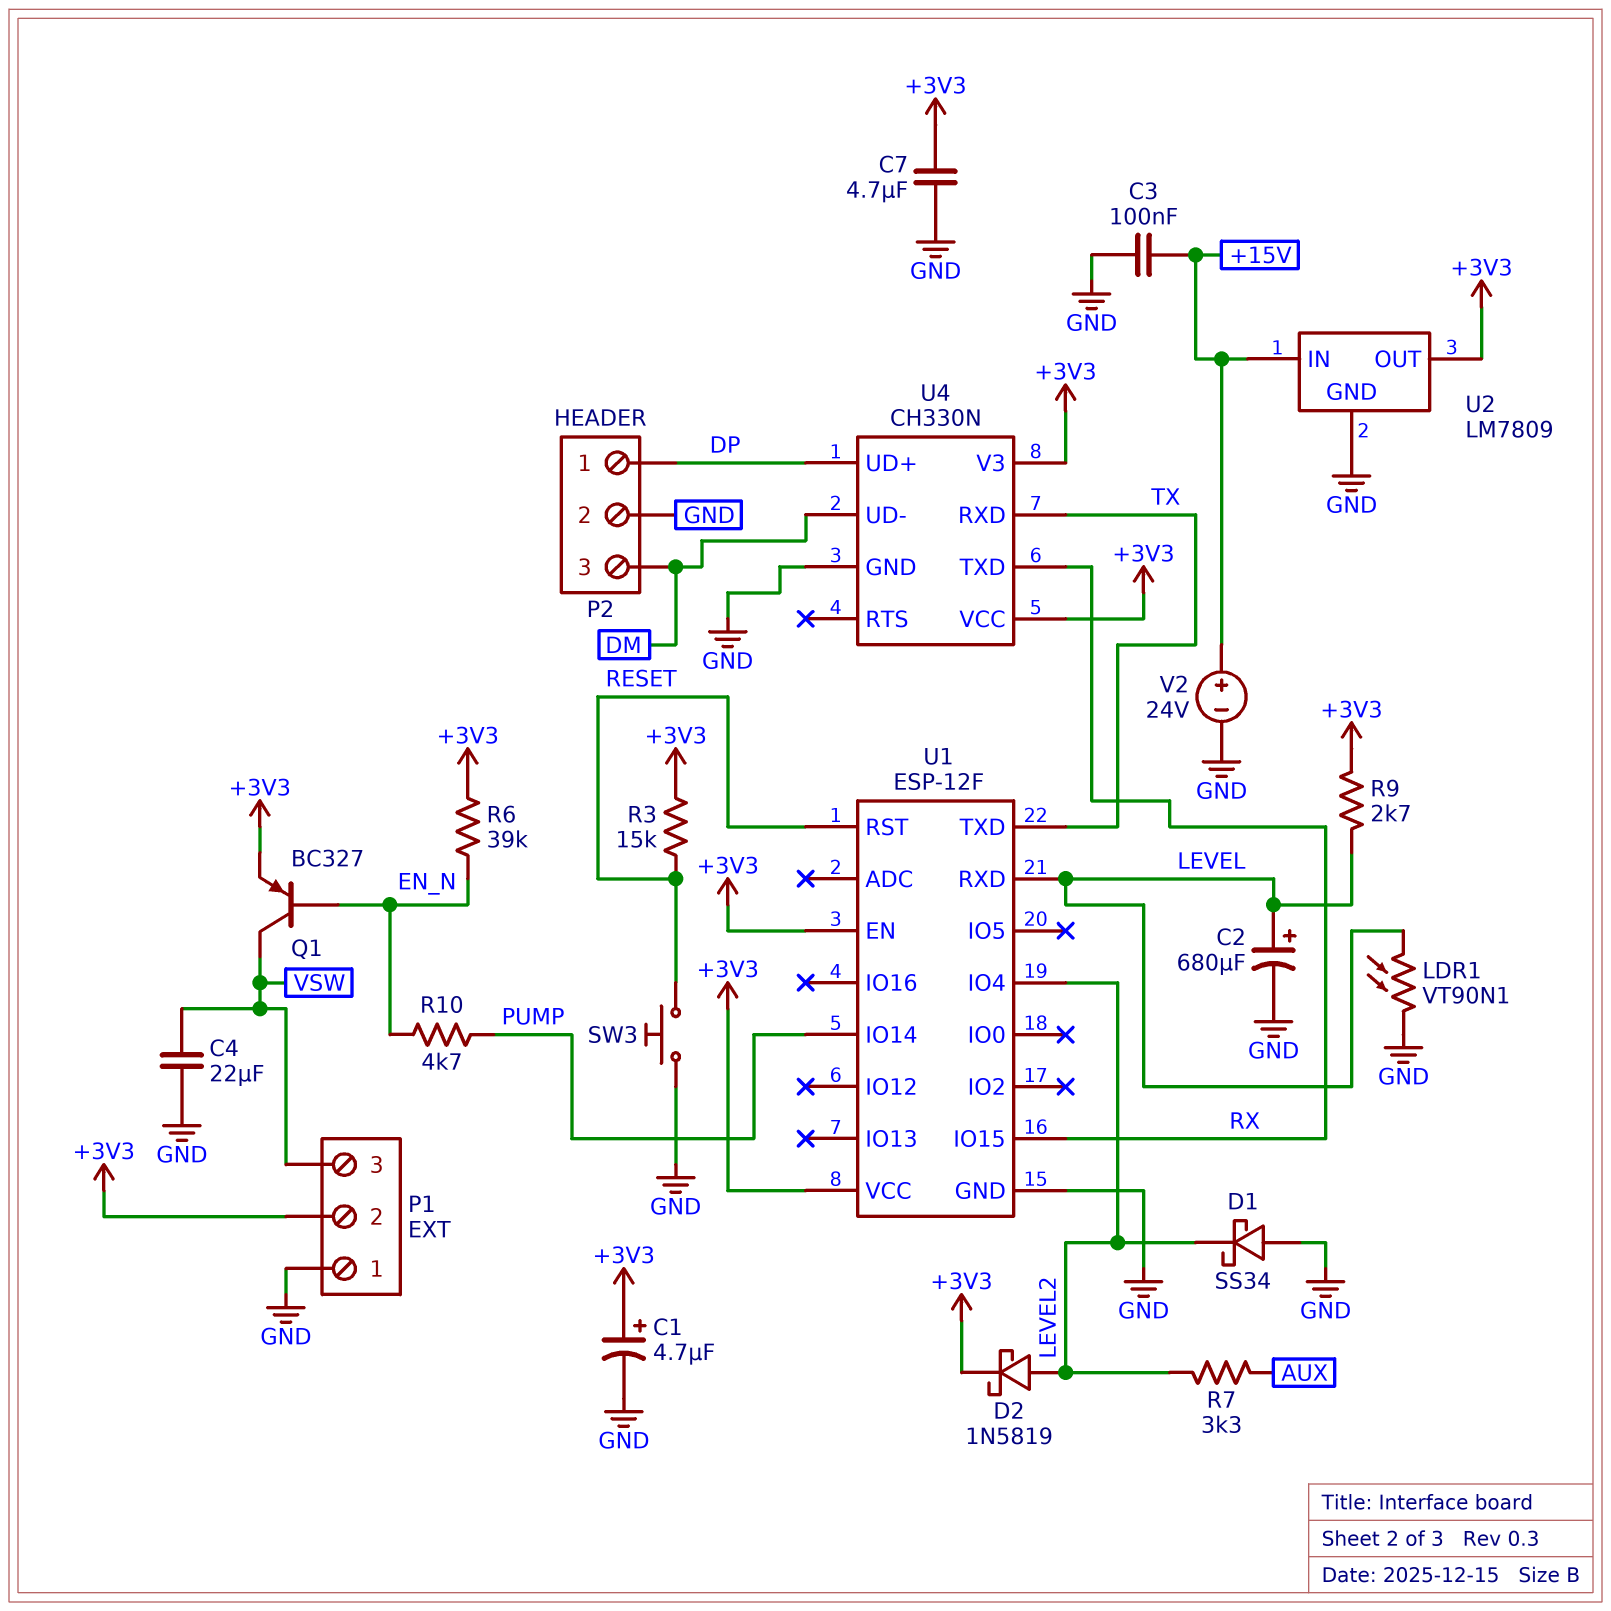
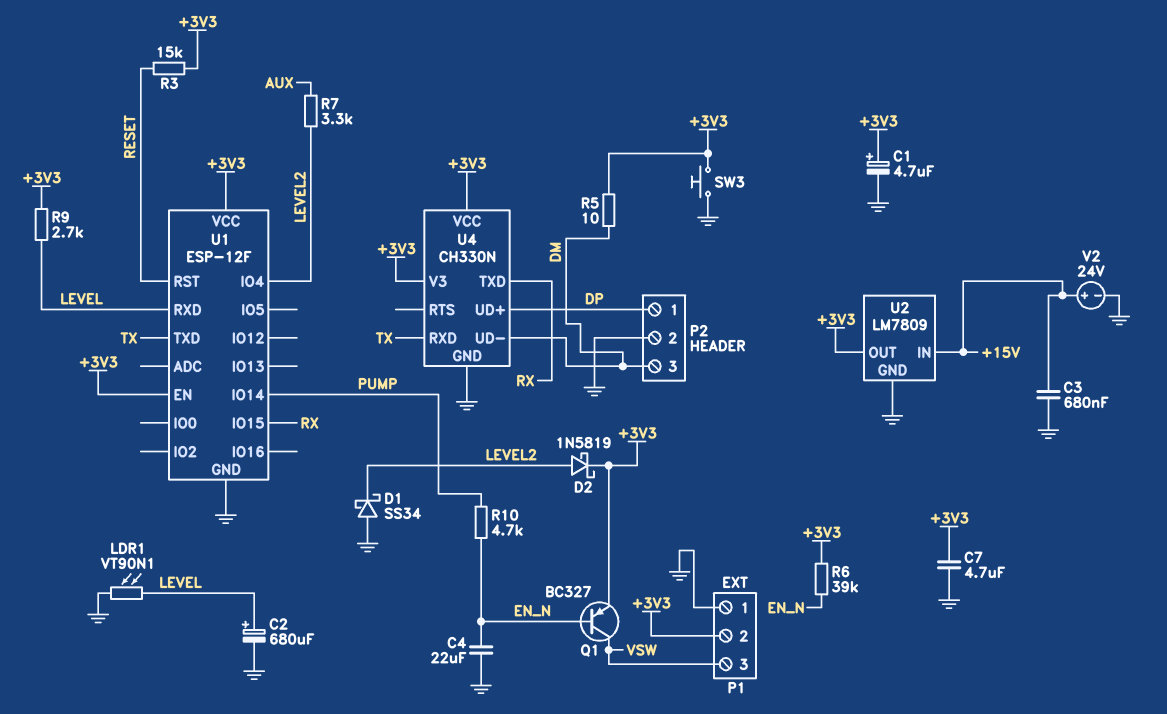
C3: 100nF (+15V, GND) -> 680nF (+15V, GND)
C4: 22uF (GND, VSW) -> 22uF (EN_N, GND)
R5: none -> 10 (+3V3, DM)
SW3: button (GND, RESET) -> button (+3V3, GND)

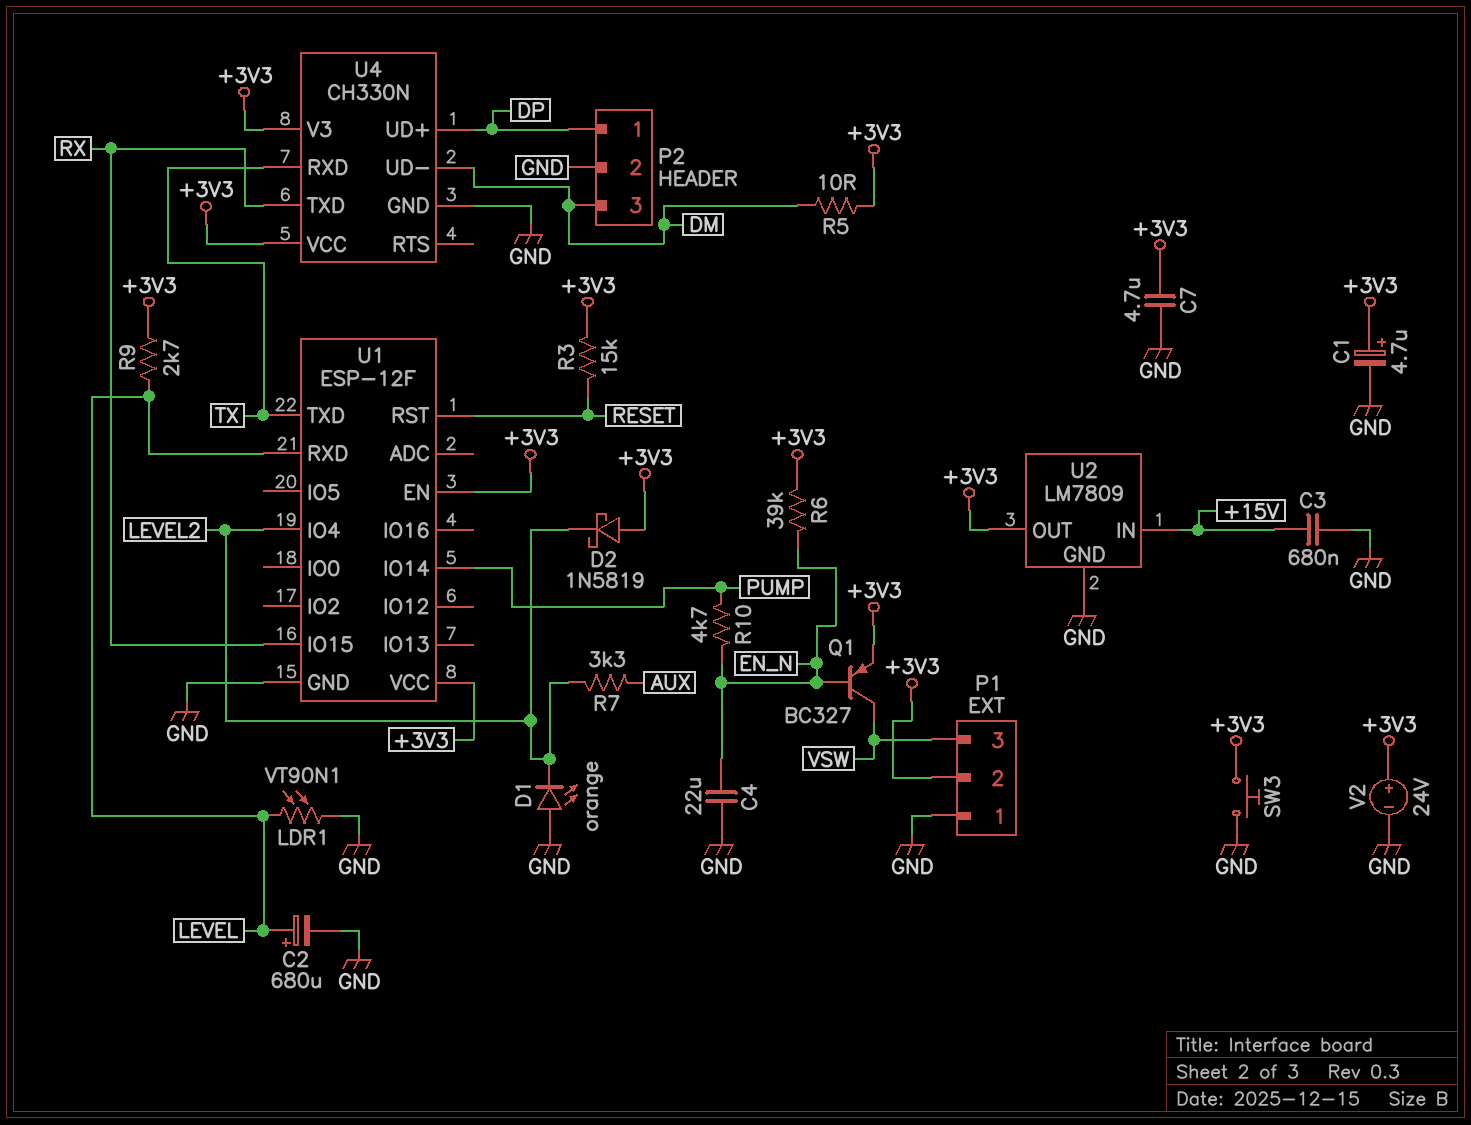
D1: schottky SS34 (A GND, K LEVEL2) -> LED orange (A GND, K LEVEL2)
D2: schottky 1N5819 (A LEVEL2, K +3V3) -> schottky 1N5819 (A +3V3, K LEVEL2)
V2: 24V (plus +15V, minus GND) -> 24V (plus +3V3, minus GND)

